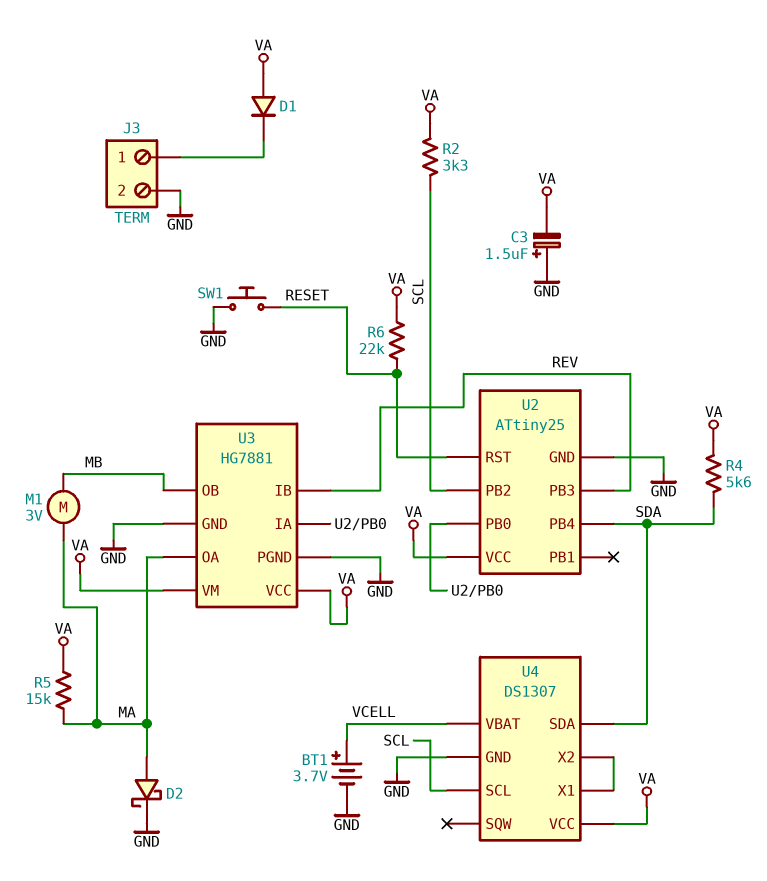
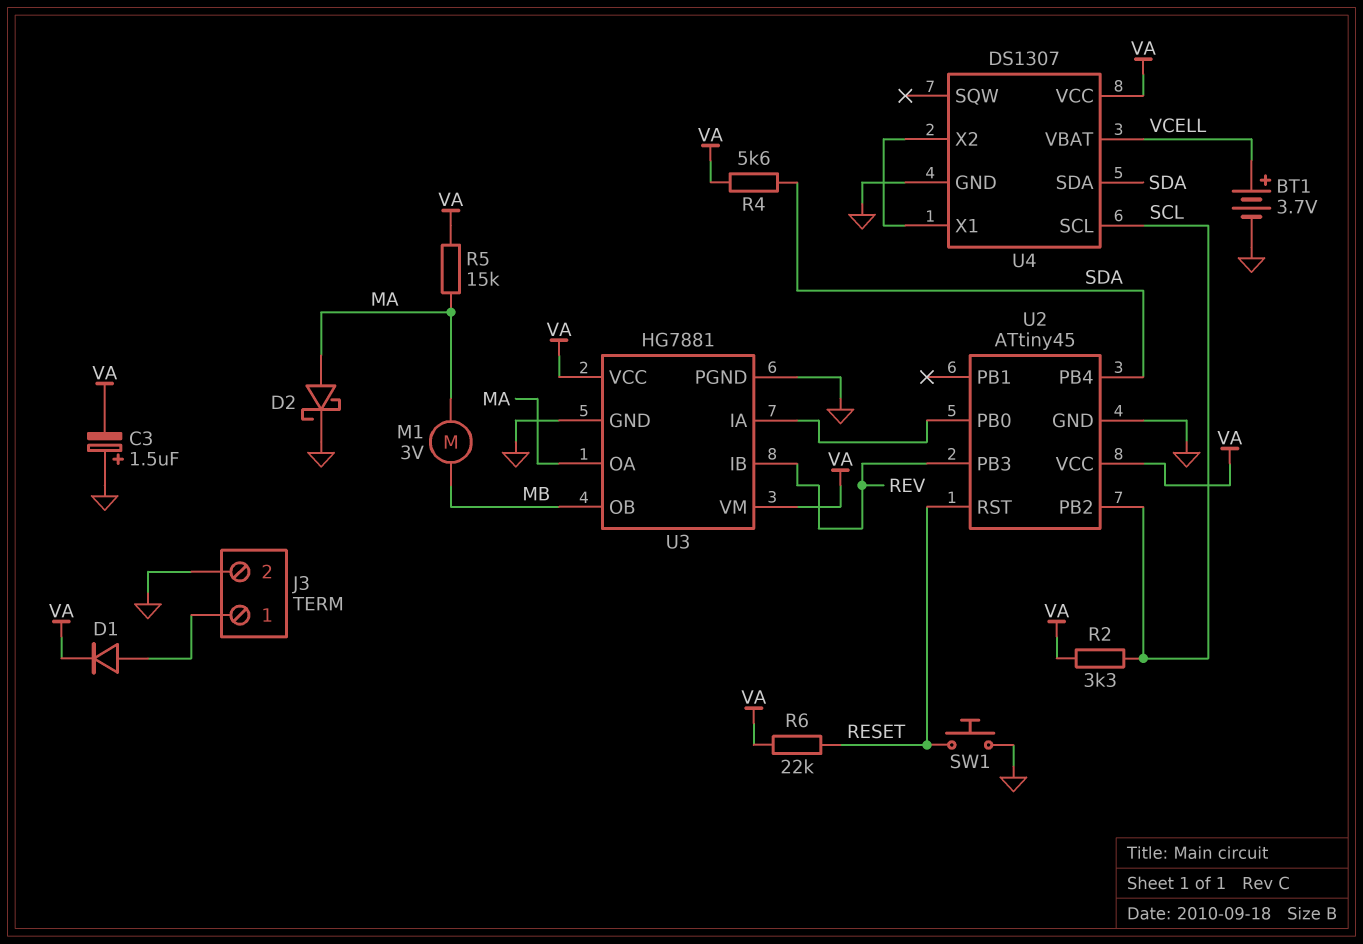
D1: diode (A VA, K J3/1) -> diode (A J3/1, K VA)
U2: ATtiny25 -> ATtiny45

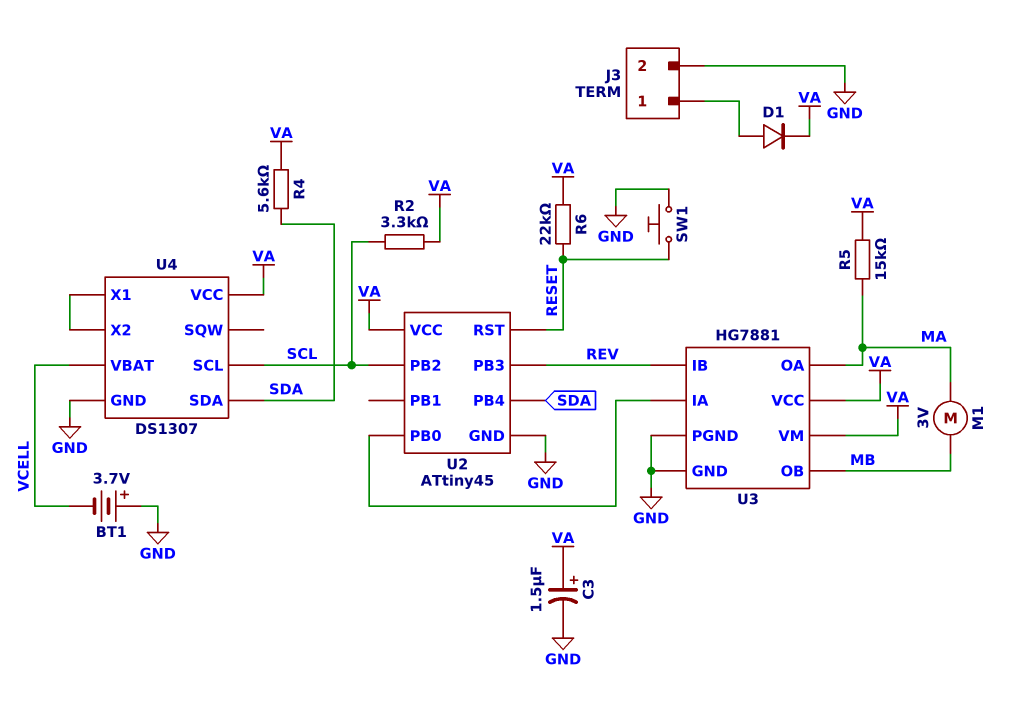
BT1: 3.7V (plus VCELL, minus GND) -> 3.7V (plus GND, minus VCELL)
C3: 1.5uF (plus GND, minus VA) -> 1.5uF (plus VA, minus GND)
D2: schottky (A MA, K GND) -> none

